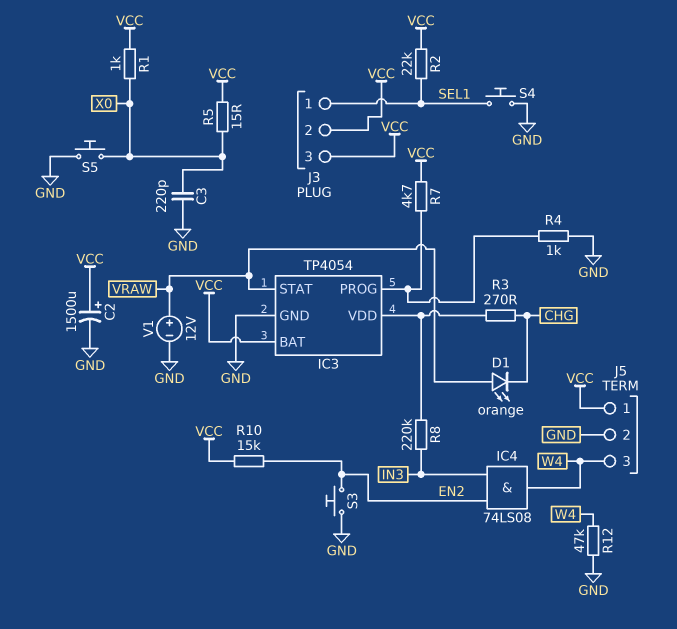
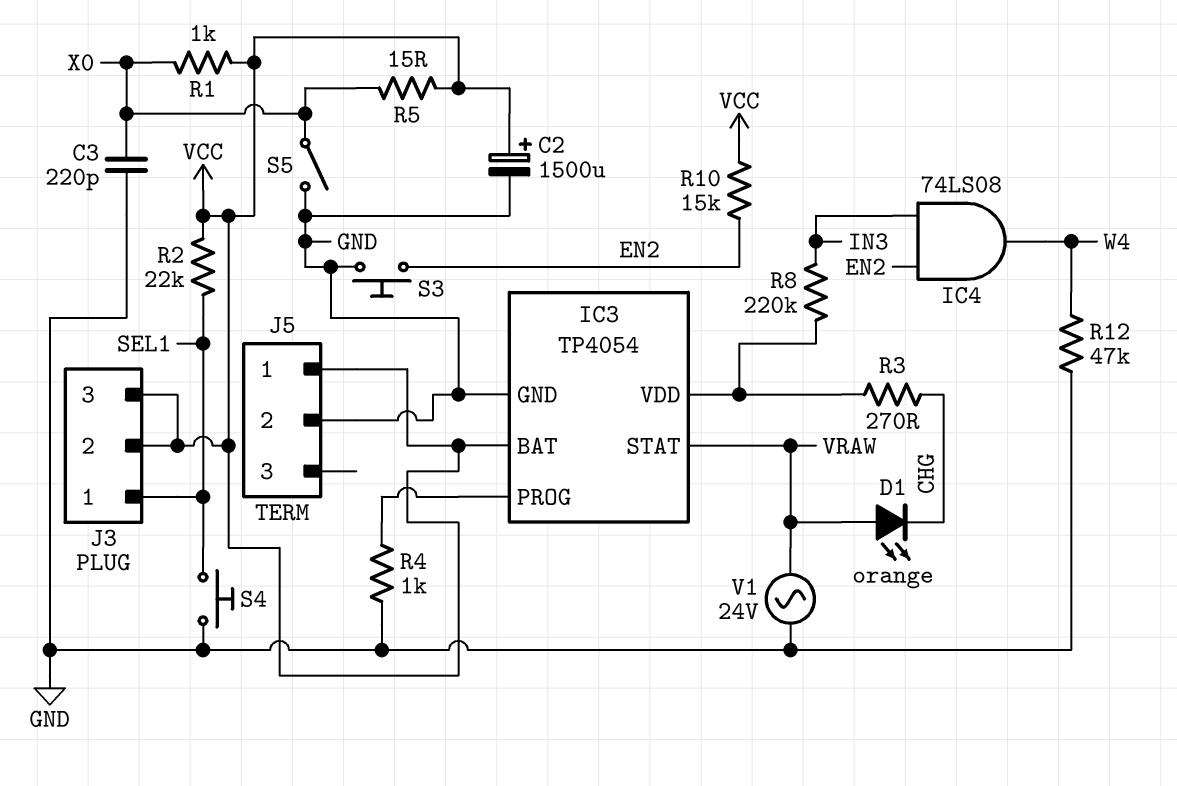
J5 pin 3: W4 -> none
R7: 4.7k (IC3/PROG, VCC) -> none
S5: button (GND, X0) -> switch (GND, X0)
V1: 12V (plus VRAW, minus GND) -> AC 24V (GND, VRAW)

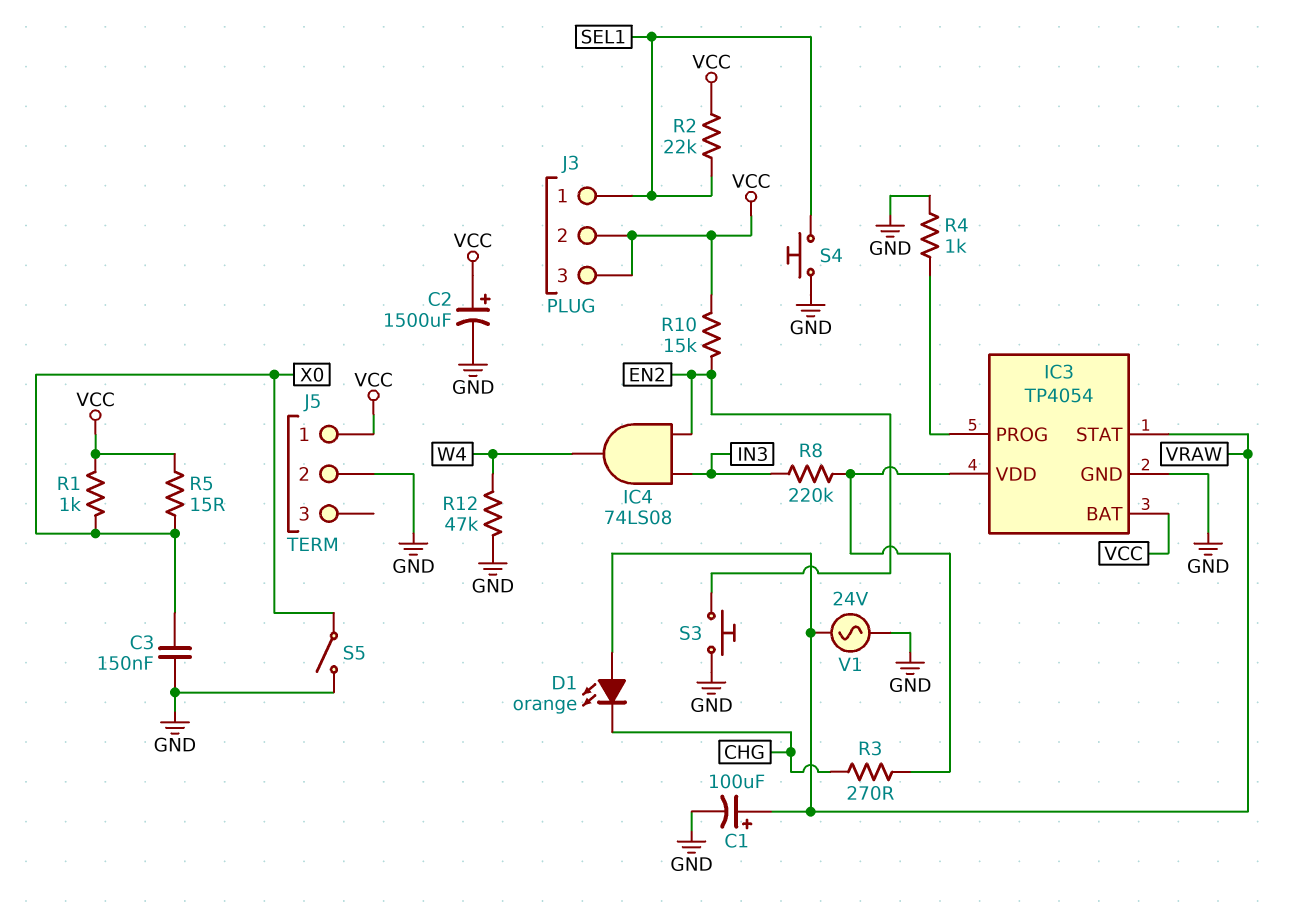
C1: none -> 100uF (plus VRAW, minus GND)
C3: 220pF (GND, X0) -> 150nF (GND, X0)

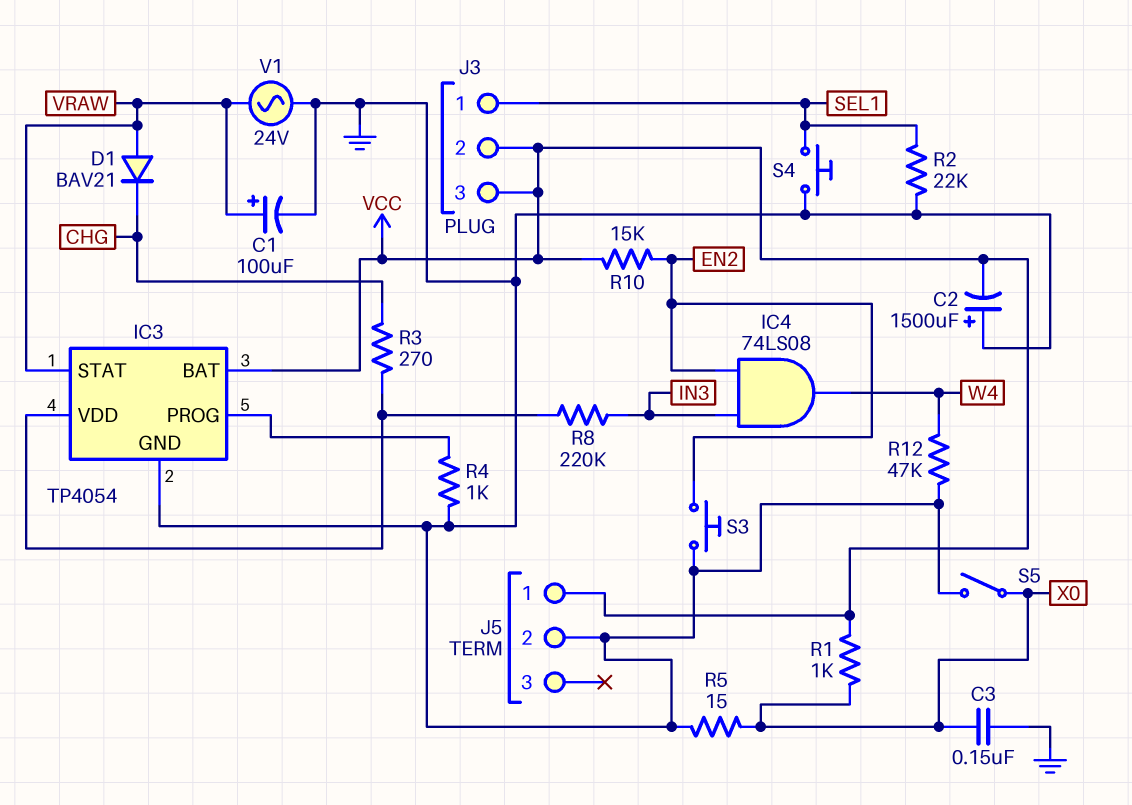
C2: 1500uF (plus VCC, minus GND) -> 1500uF (plus GND, minus VCC)
D1: LED orange (A VRAW, K CHG) -> diode BAV21 (A VRAW, K CHG)
R2: 22k (SEL1, VCC) -> 22k (GND, SEL1)
R5: 15 (VCC, X0) -> 15 (GND, X0)

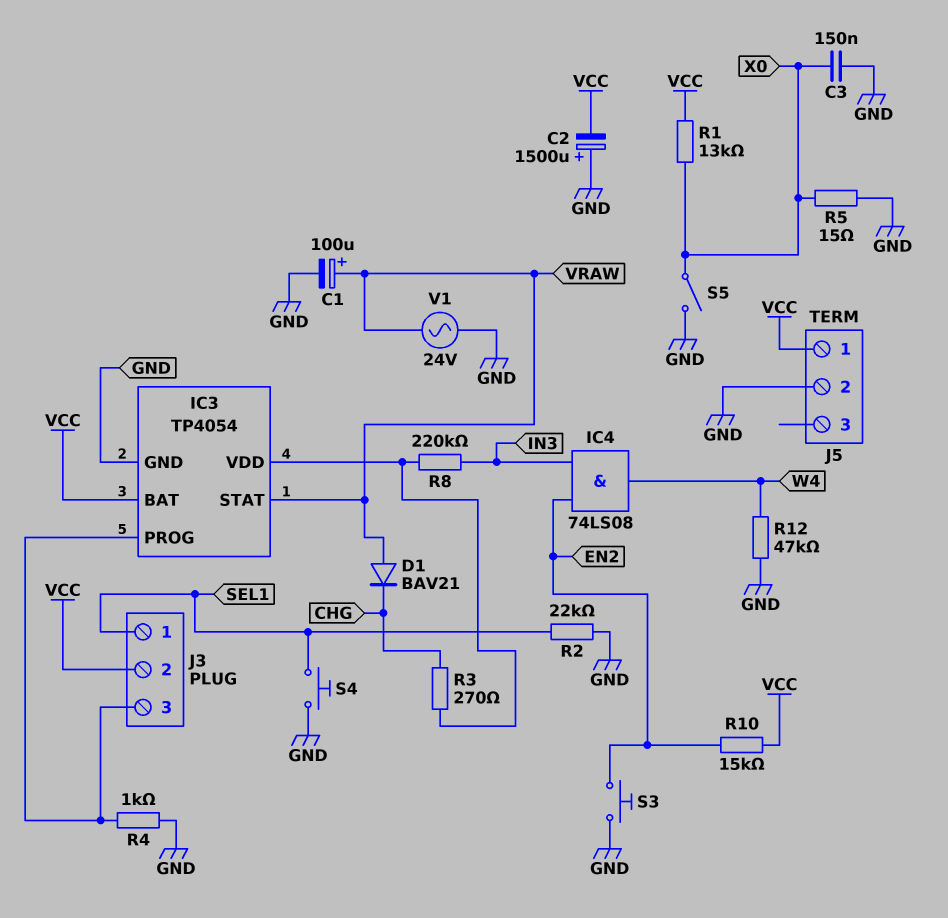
J3 pin 3: VCC -> IC3/PROG
R1: 1k (VCC, X0) -> 13k (VCC, X0)

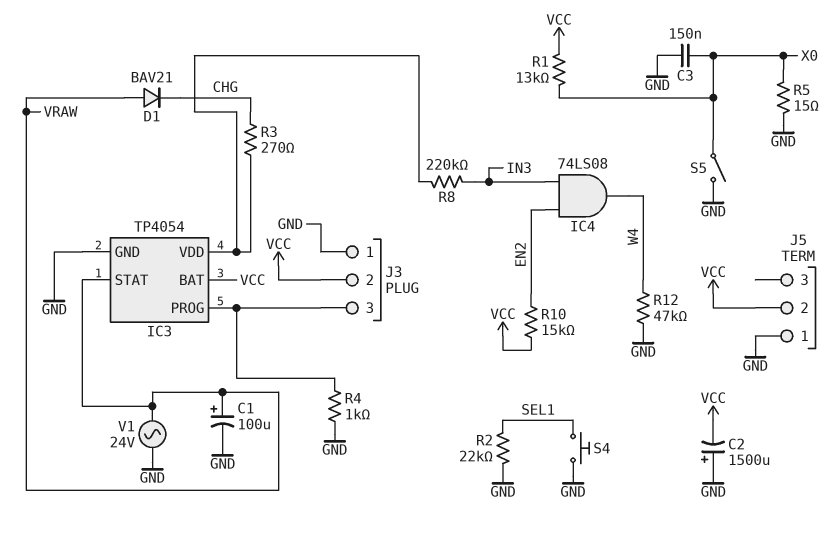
J3 pin 1: SEL1 -> GND
J5 pin 1: VCC -> GND
J5 pin 2: GND -> VCC
S3: button (EN2, GND) -> none

